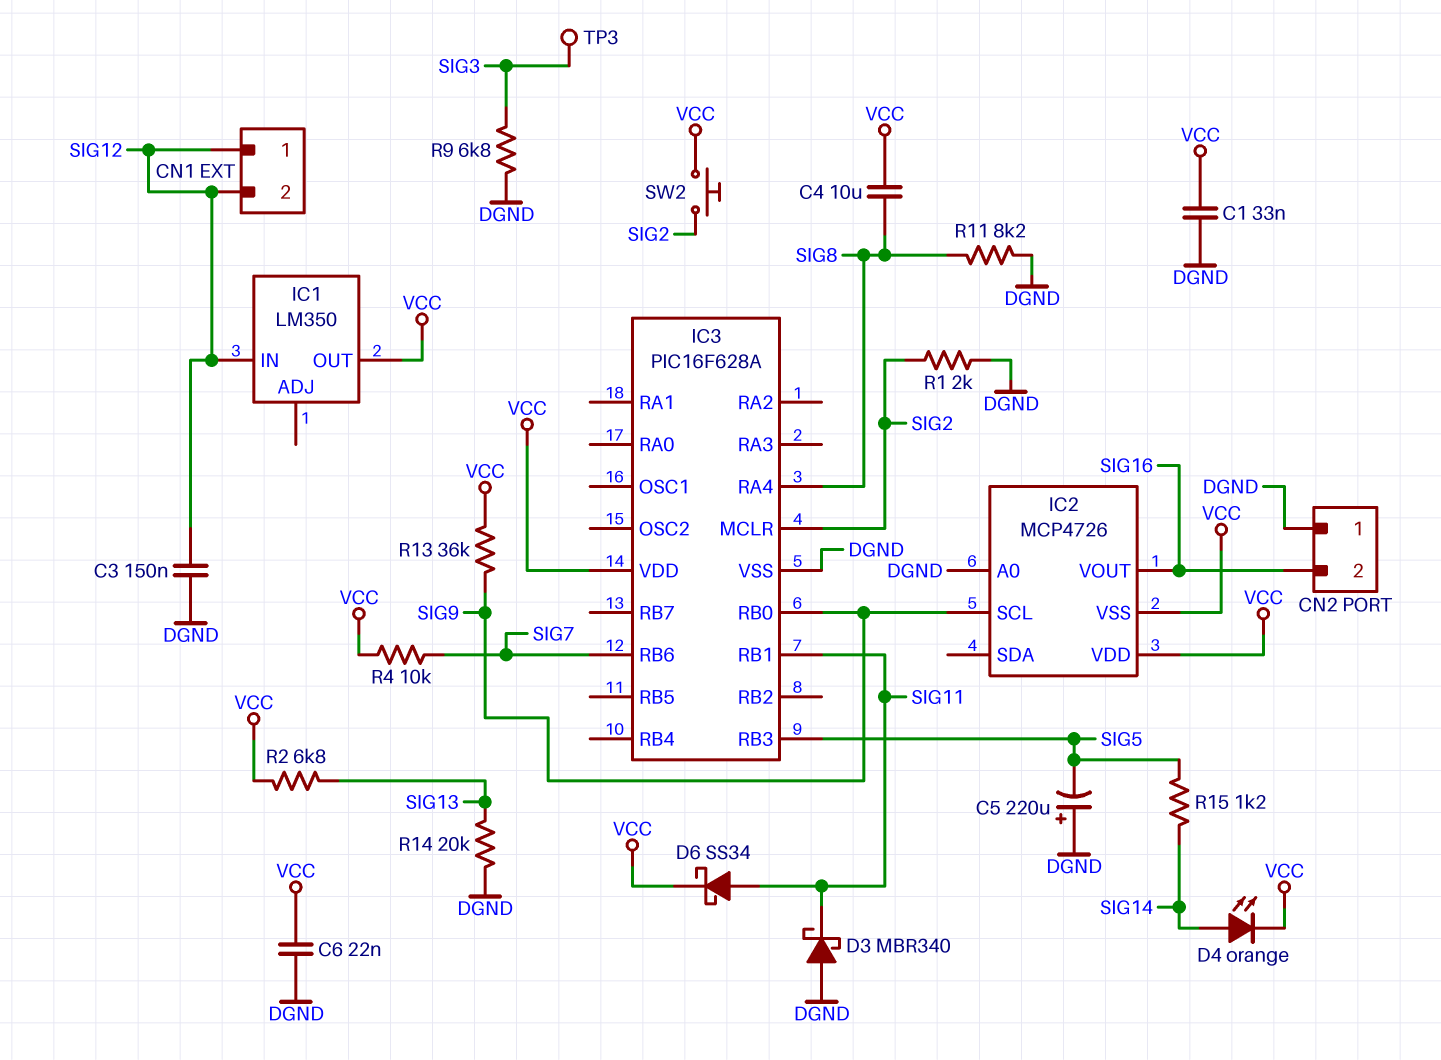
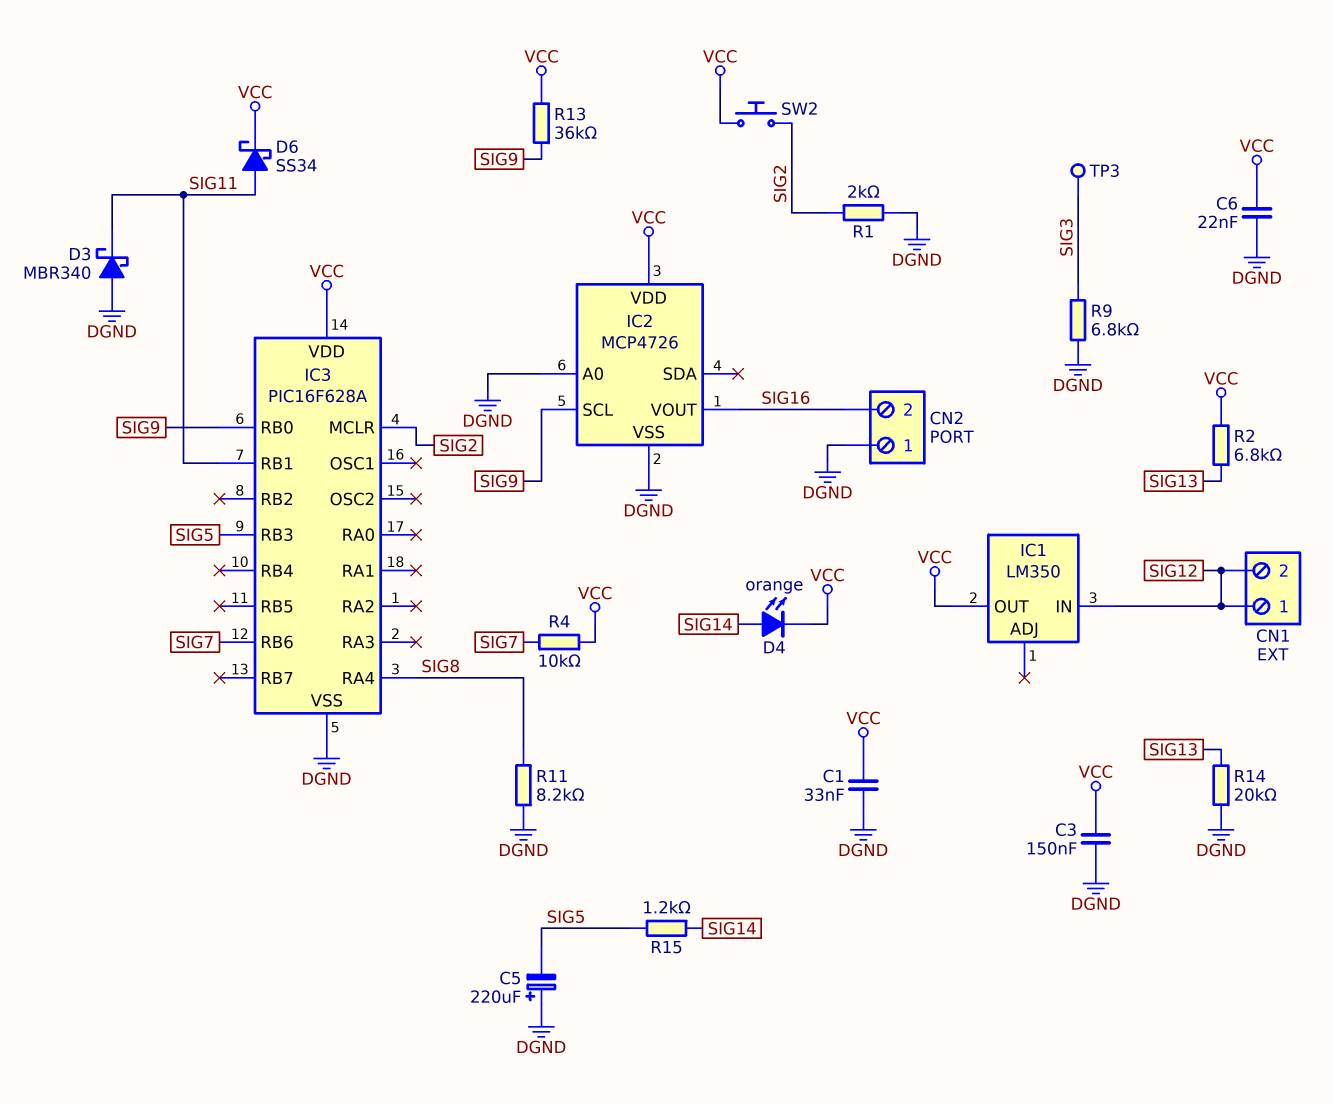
C3: 150nF (DGND, SIG12) -> 150nF (DGND, VCC)
C4: 10uF (SIG8, VCC) -> none
IC2 pin VSS: VCC -> DGND

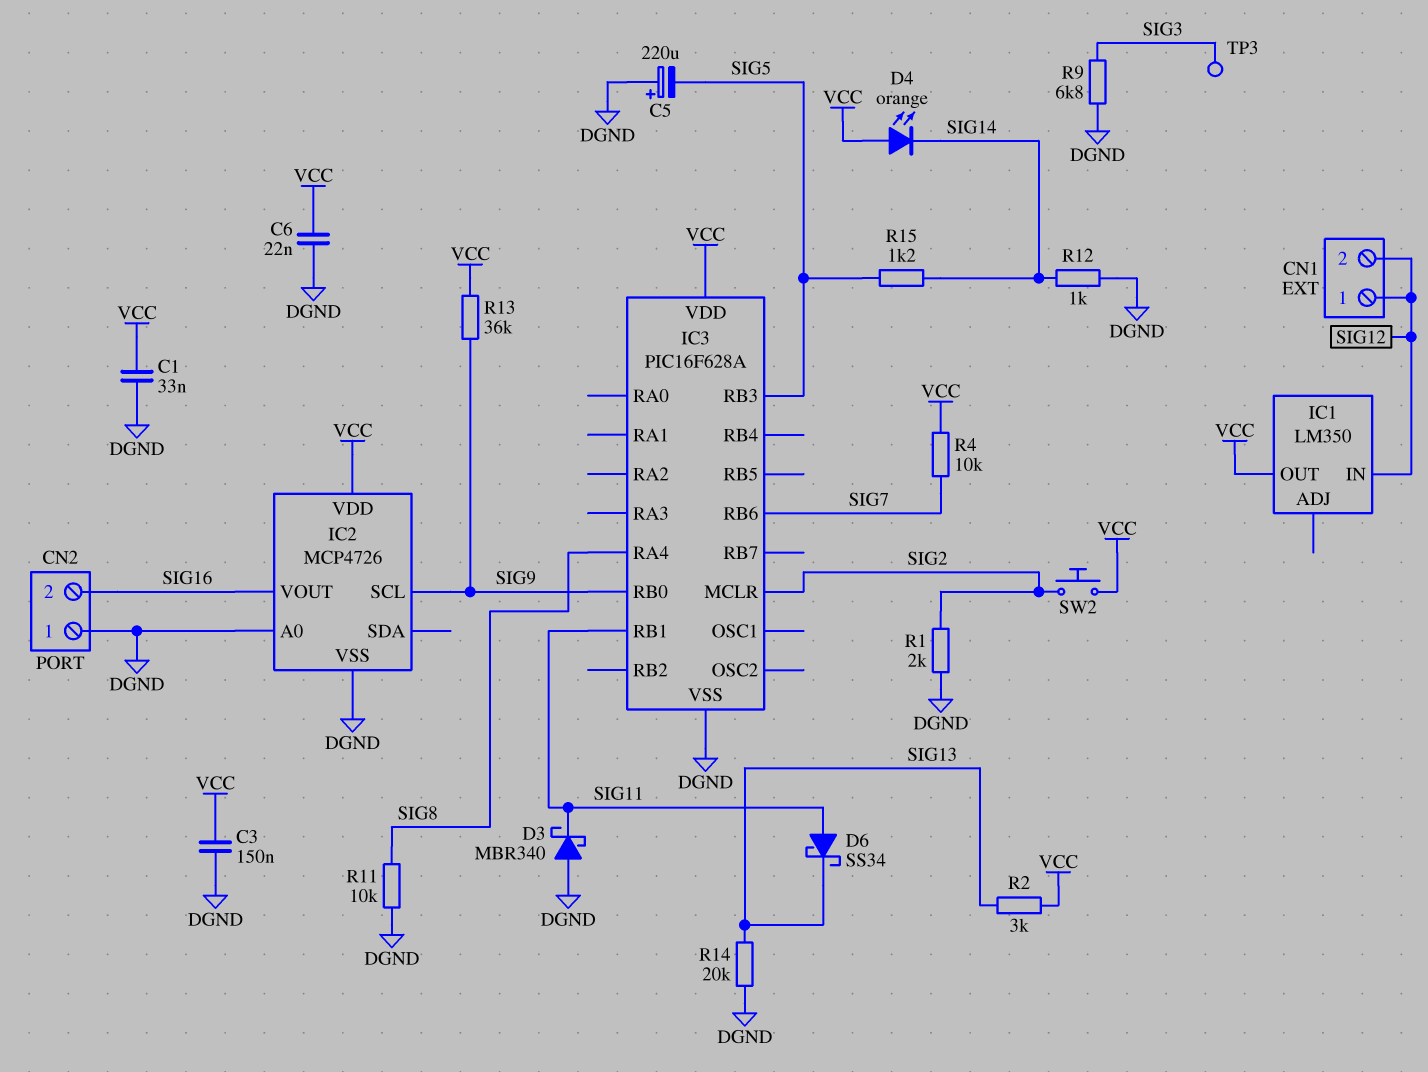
D4: LED orange (A SIG14, K VCC) -> LED orange (A VCC, K SIG14)
D6: schottky SS34 (A SIG11, K VCC) -> schottky SS34 (A SIG11, K SIG13)
R2: 6.8k (SIG13, VCC) -> 3k (SIG13, VCC)
R11: 8.2k (DGND, SIG8) -> 10k (DGND, SIG8)
R12: none -> 1k (DGND, SIG14)

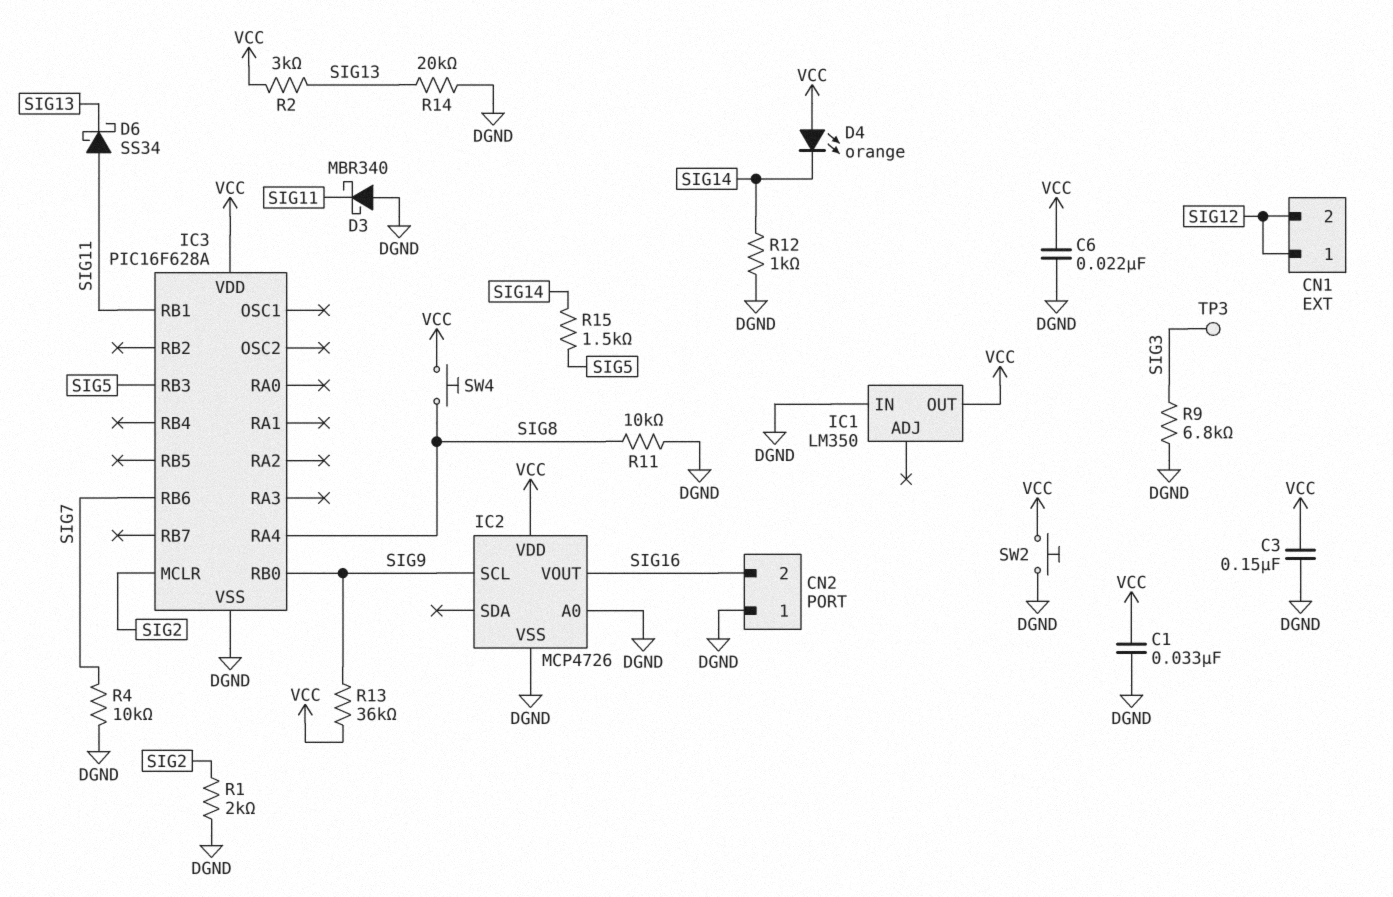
C5: 220uF (plus DGND, minus SIG5) -> none
IC1 pin IN: SIG12 -> DGND
R4: 10k (SIG7, VCC) -> 10k (DGND, SIG7)
R15: 1.2k (SIG5, SIG14) -> 1.5k (SIG5, SIG14)
SW2: button (SIG2, VCC) -> button (DGND, VCC)
SW4: none -> button (SIG8, VCC)

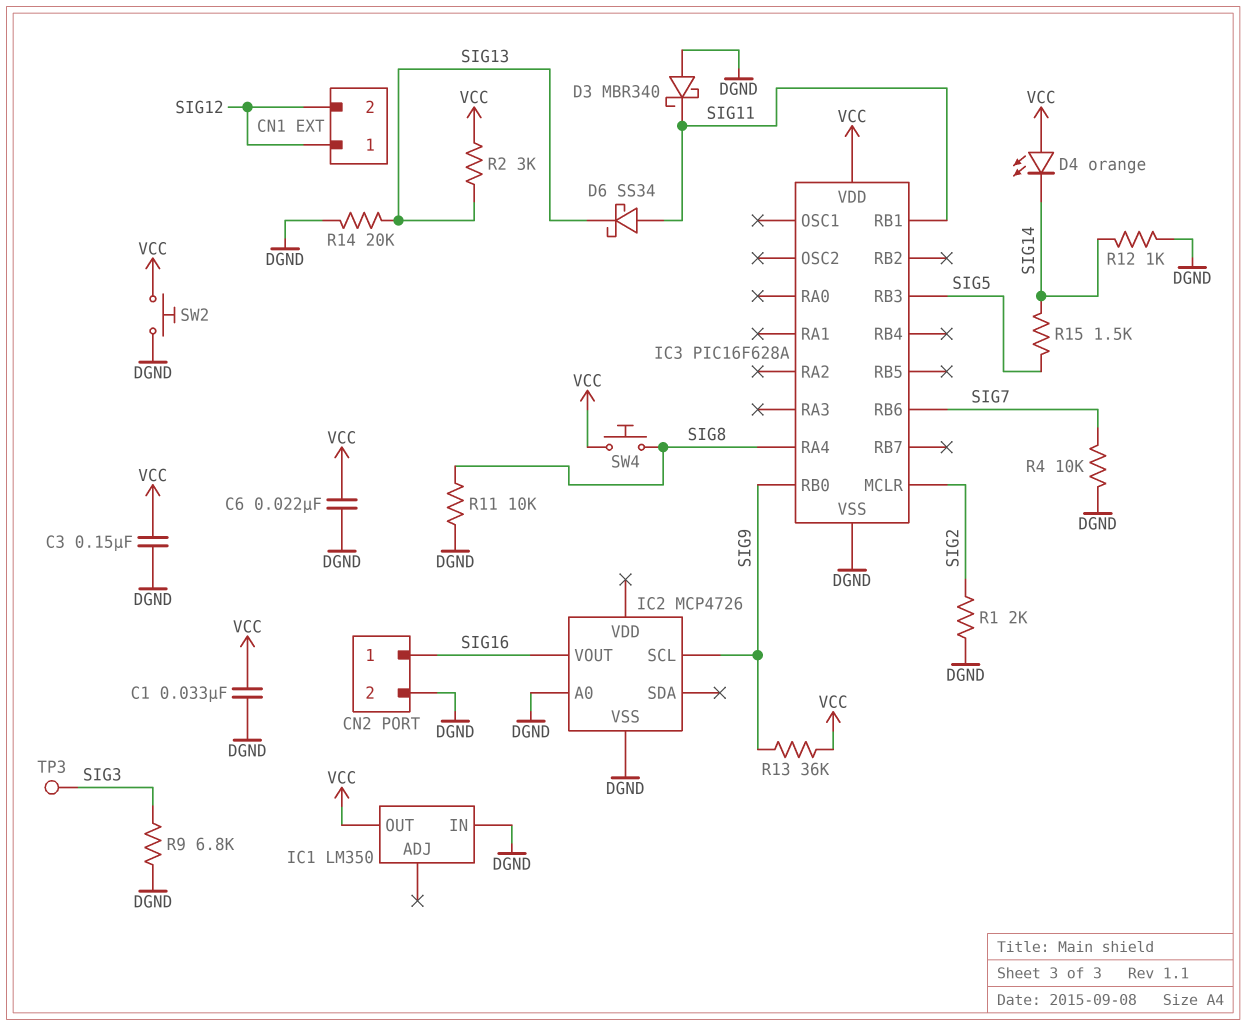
CN2 pin 1: DGND -> SIG16
CN2 pin 2: SIG16 -> DGND
IC2 pin VDD: VCC -> none

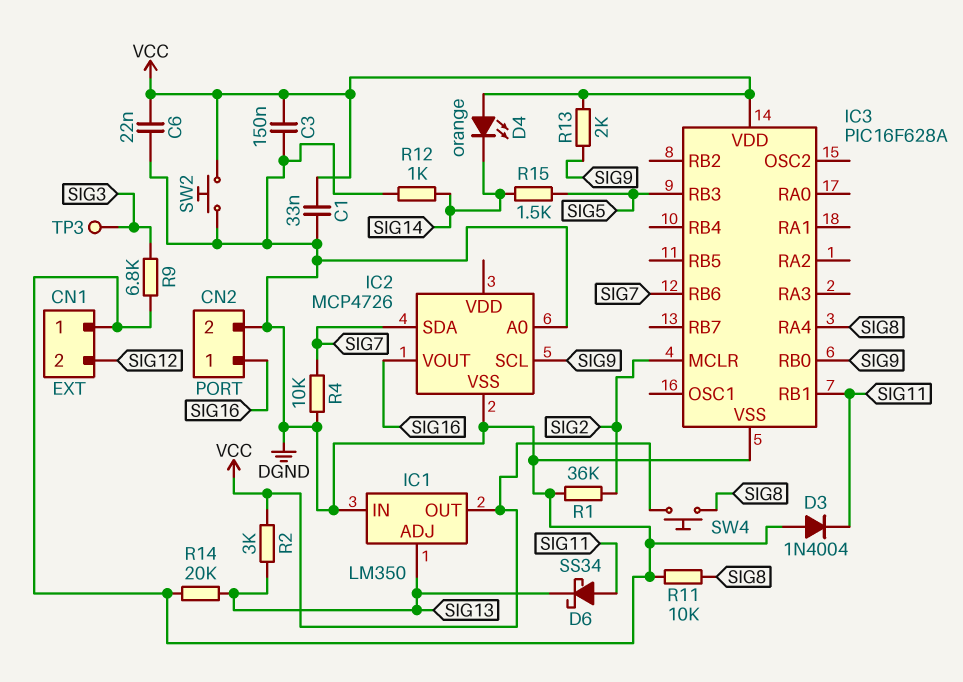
CN1 pin 1: SIG12 -> DGND
D3: schottky MBR340 (A DGND, K SIG11) -> diode 1N4004 (A DGND, K SIG11)
IC1 pin ADJ: none -> SIG13
IC2 pin SDA: none -> SIG7
R1: 2k (DGND, SIG2) -> 36k (DGND, SIG2)
R13: 36k (SIG9, VCC) -> 2k (SIG9, VCC)

